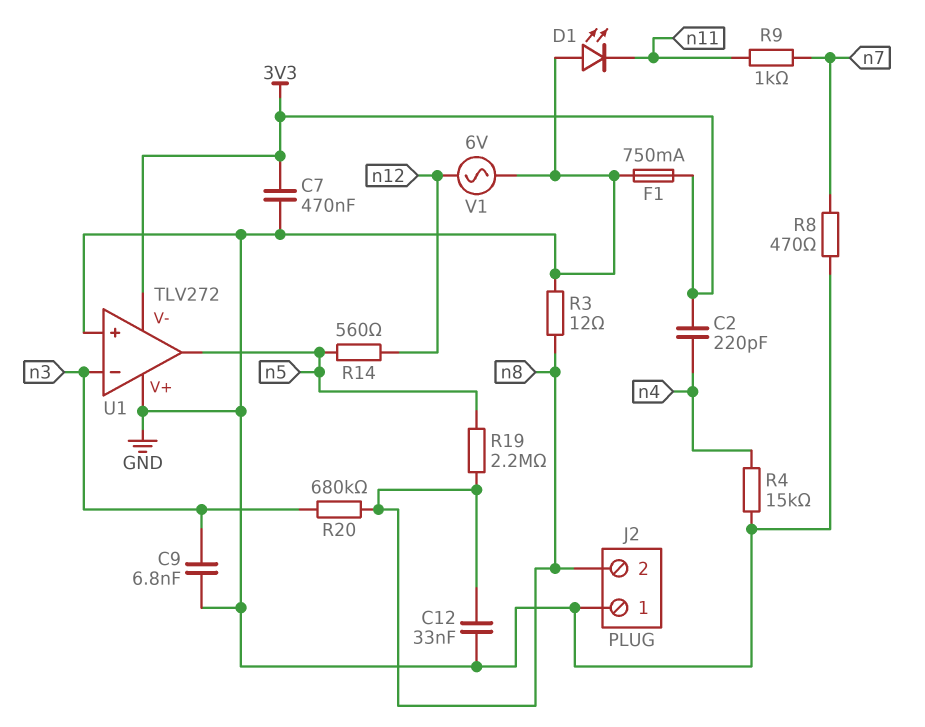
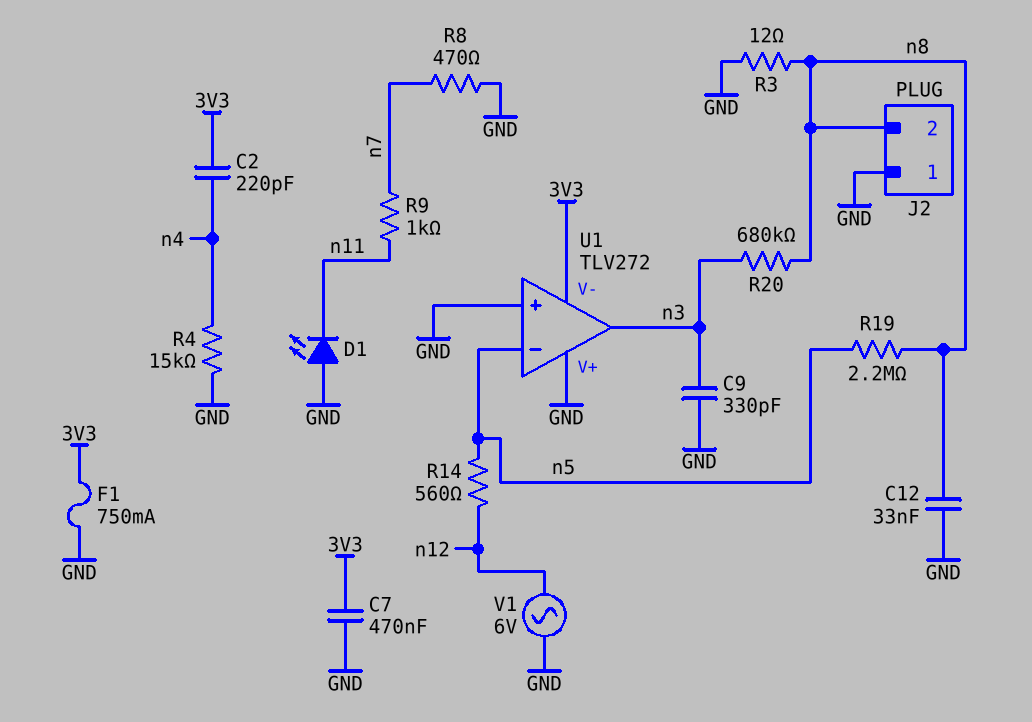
C9: 6.8nF (GND, n3) -> 330pF (GND, n3)
U1 pin in-: n3 -> n5
U1 pin out: n5 -> n3

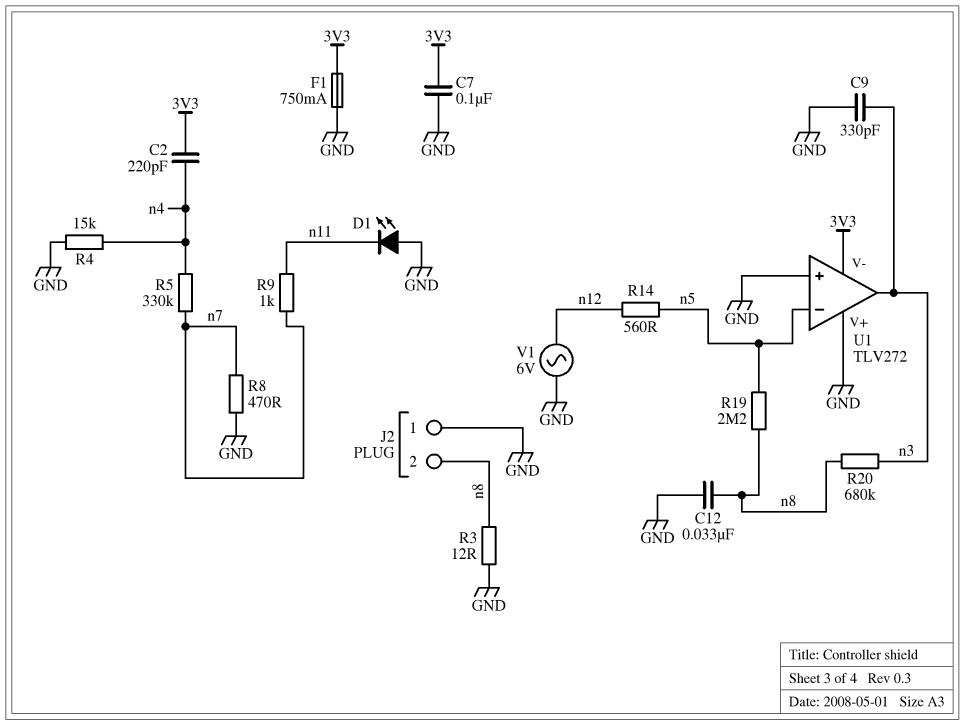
C7: 470nF (3V3, GND) -> 100nF (3V3, GND)
R5: none -> 330k (n4, n7)

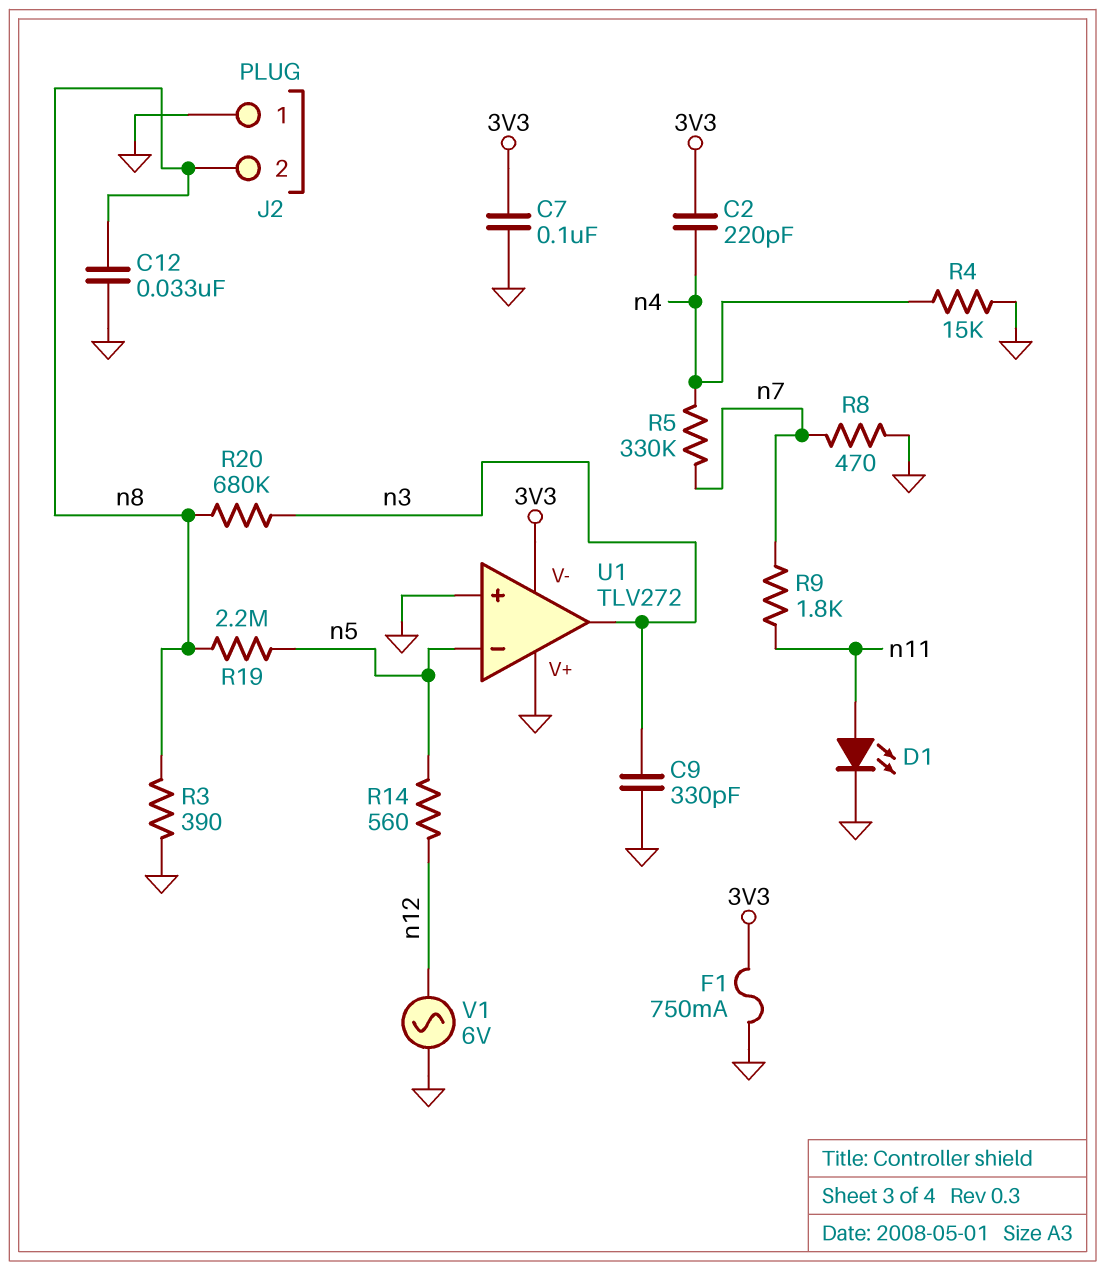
D1: LED (A GND, K n11) -> LED (A n11, K GND)
R3: 12 (GND, n8) -> 390 (GND, n8)
R9: 1k (n7, n11) -> 1.8k (n7, n11)

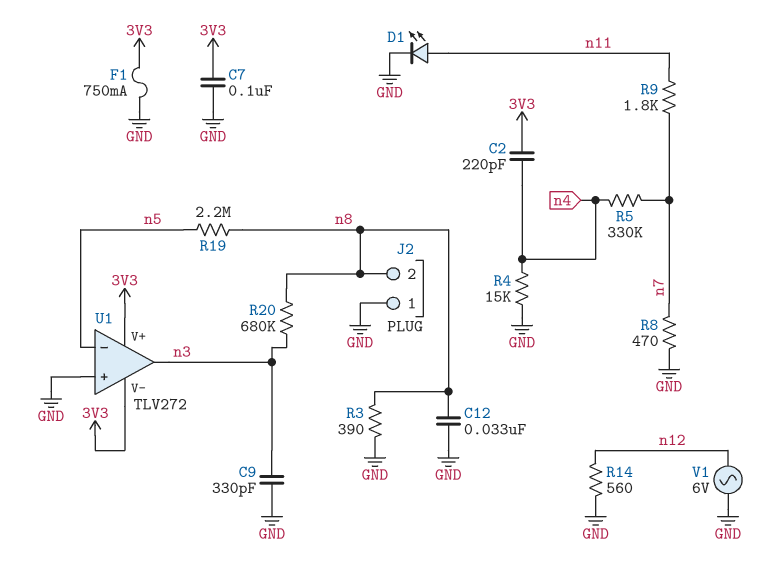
R14: 560 (n5, n12) -> 560 (GND, n12)
U1 pin V+: GND -> 3V3

